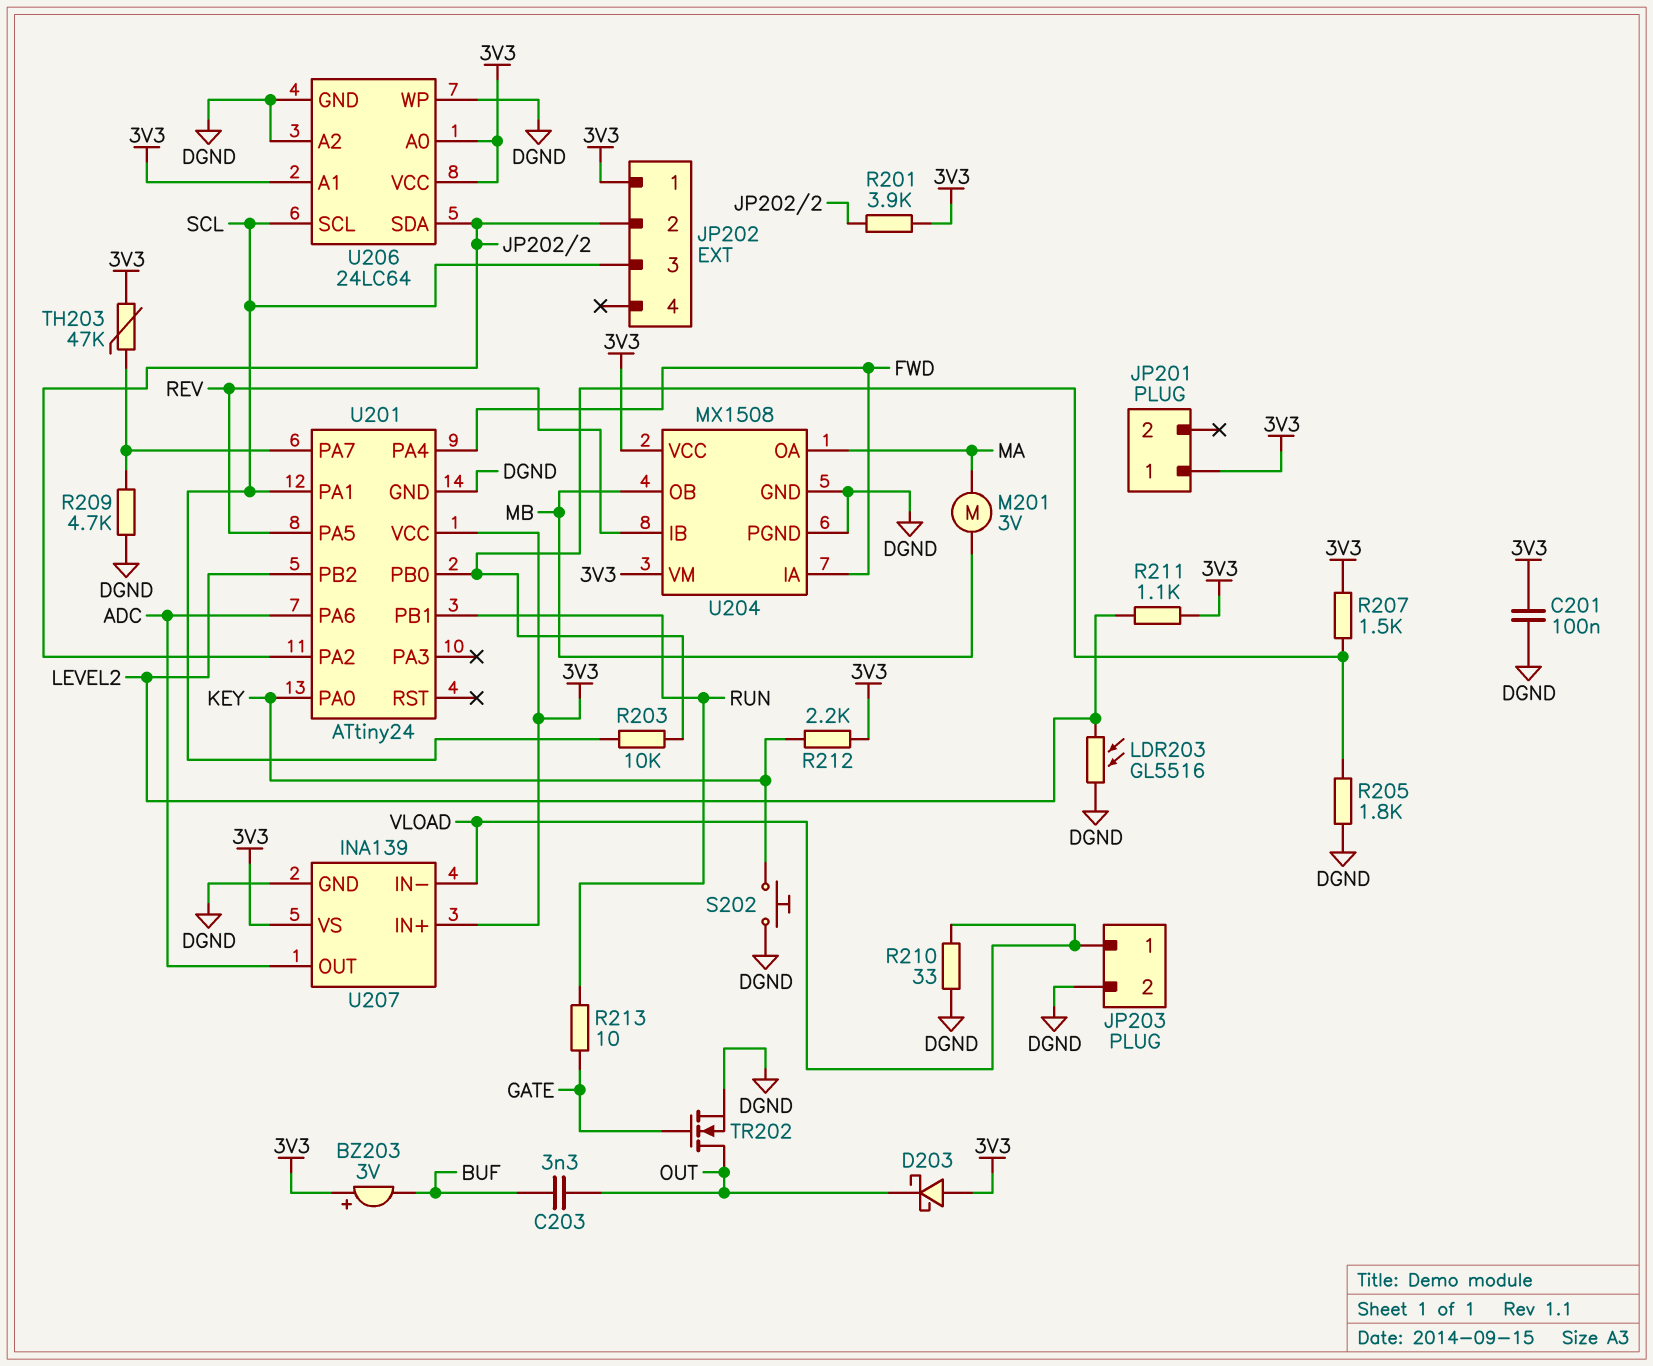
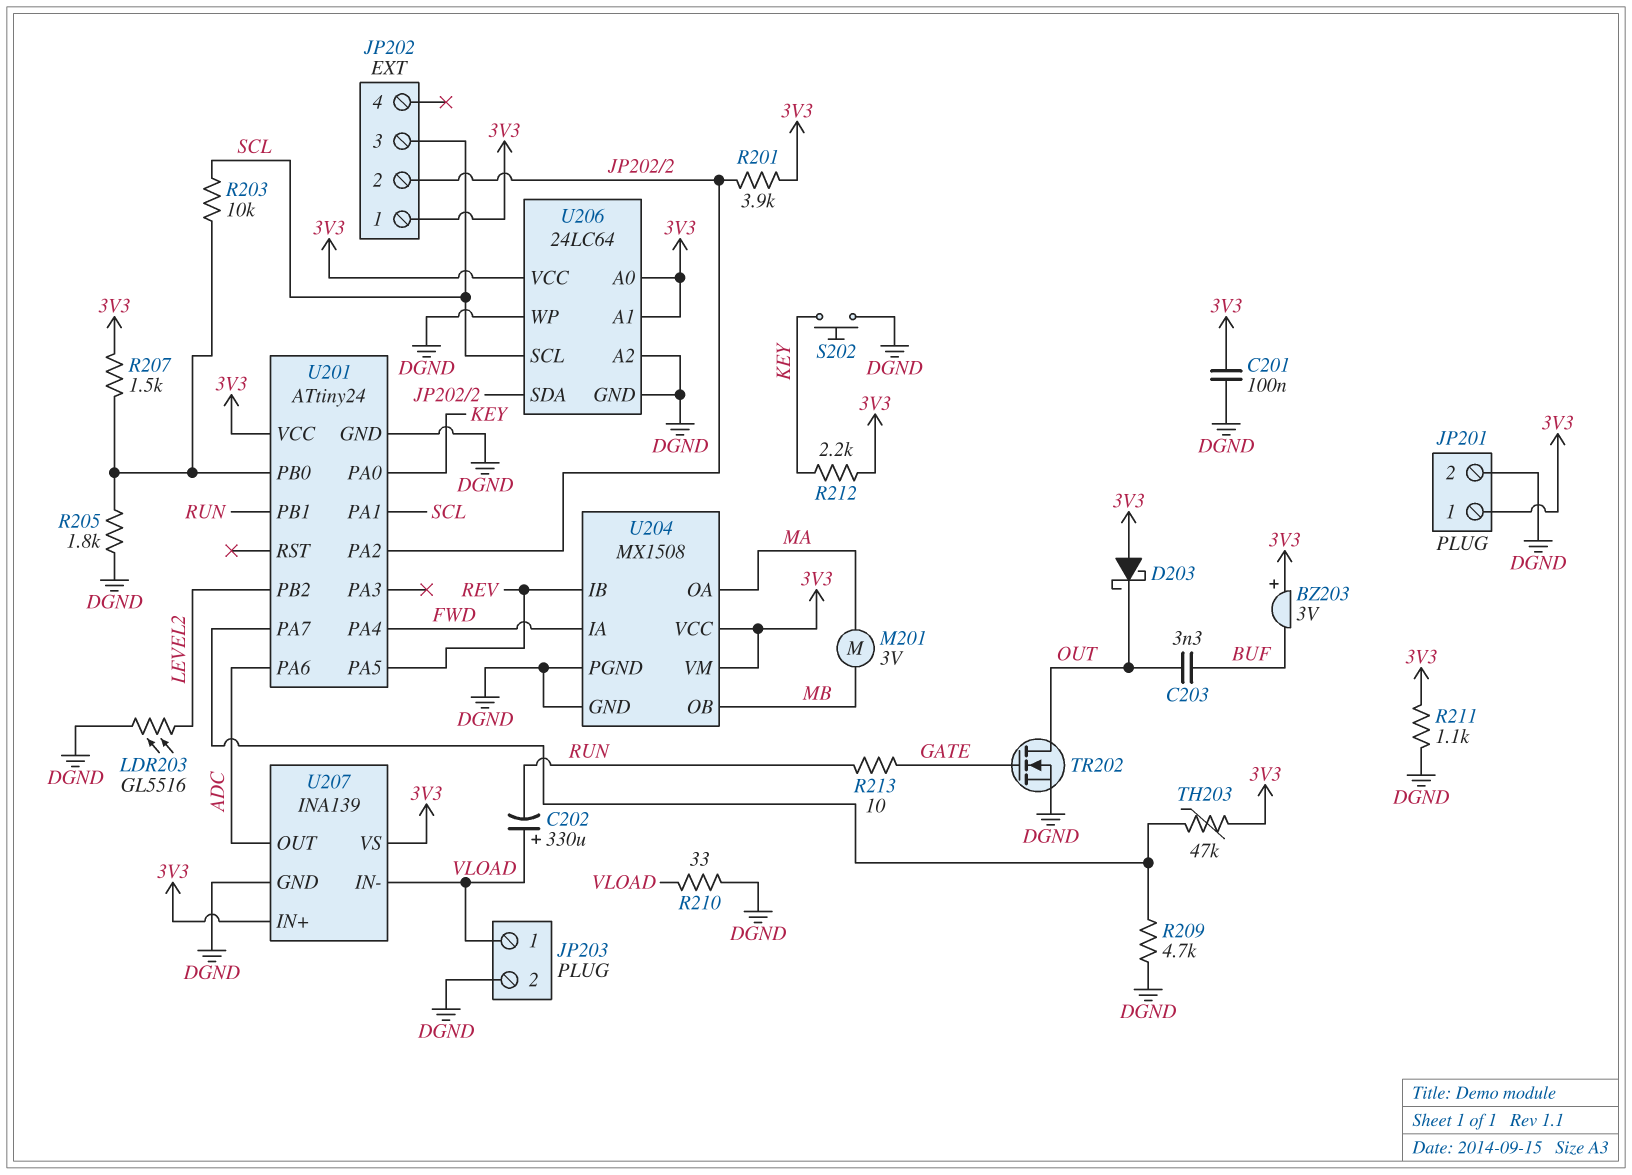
C202: none -> 330uF (plus VLOAD, minus RUN)
JP201 pin 2: none -> DGND
R211: 1.1k (3V3, LEVEL2) -> 1.1k (3V3, DGND)

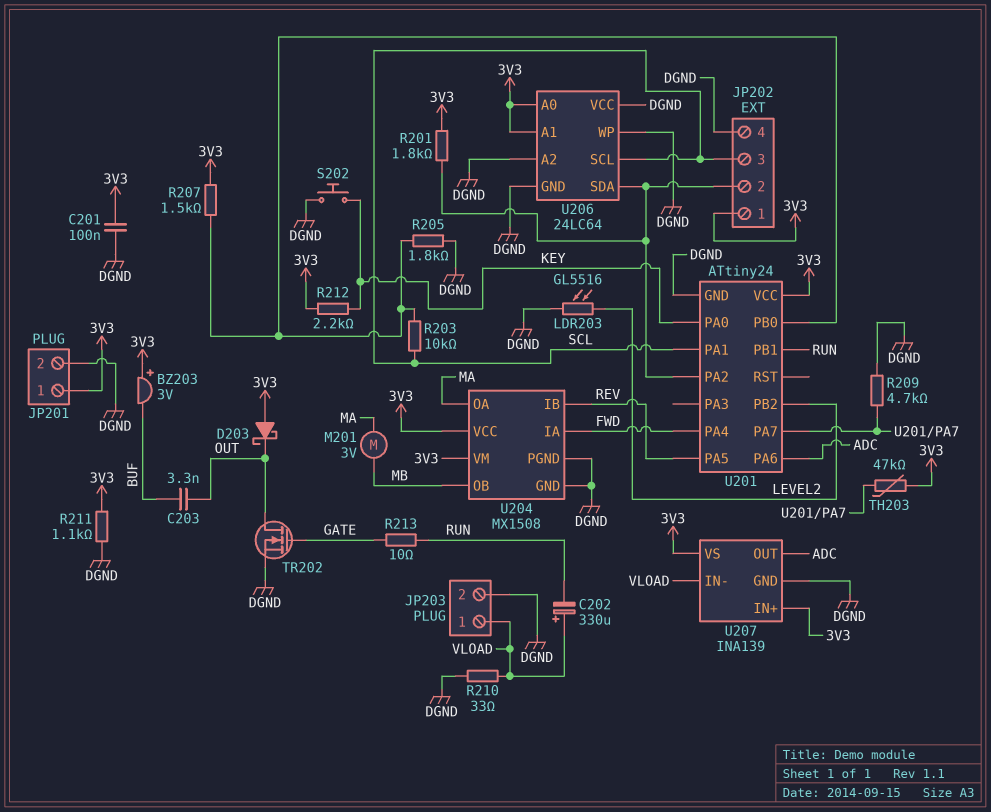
JP202 pin 4: none -> DGND
R201: 3.9k (3V3, JP202/2) -> 1.8k (3V3, JP202/2)
U206 pin VCC: 3V3 -> DGND

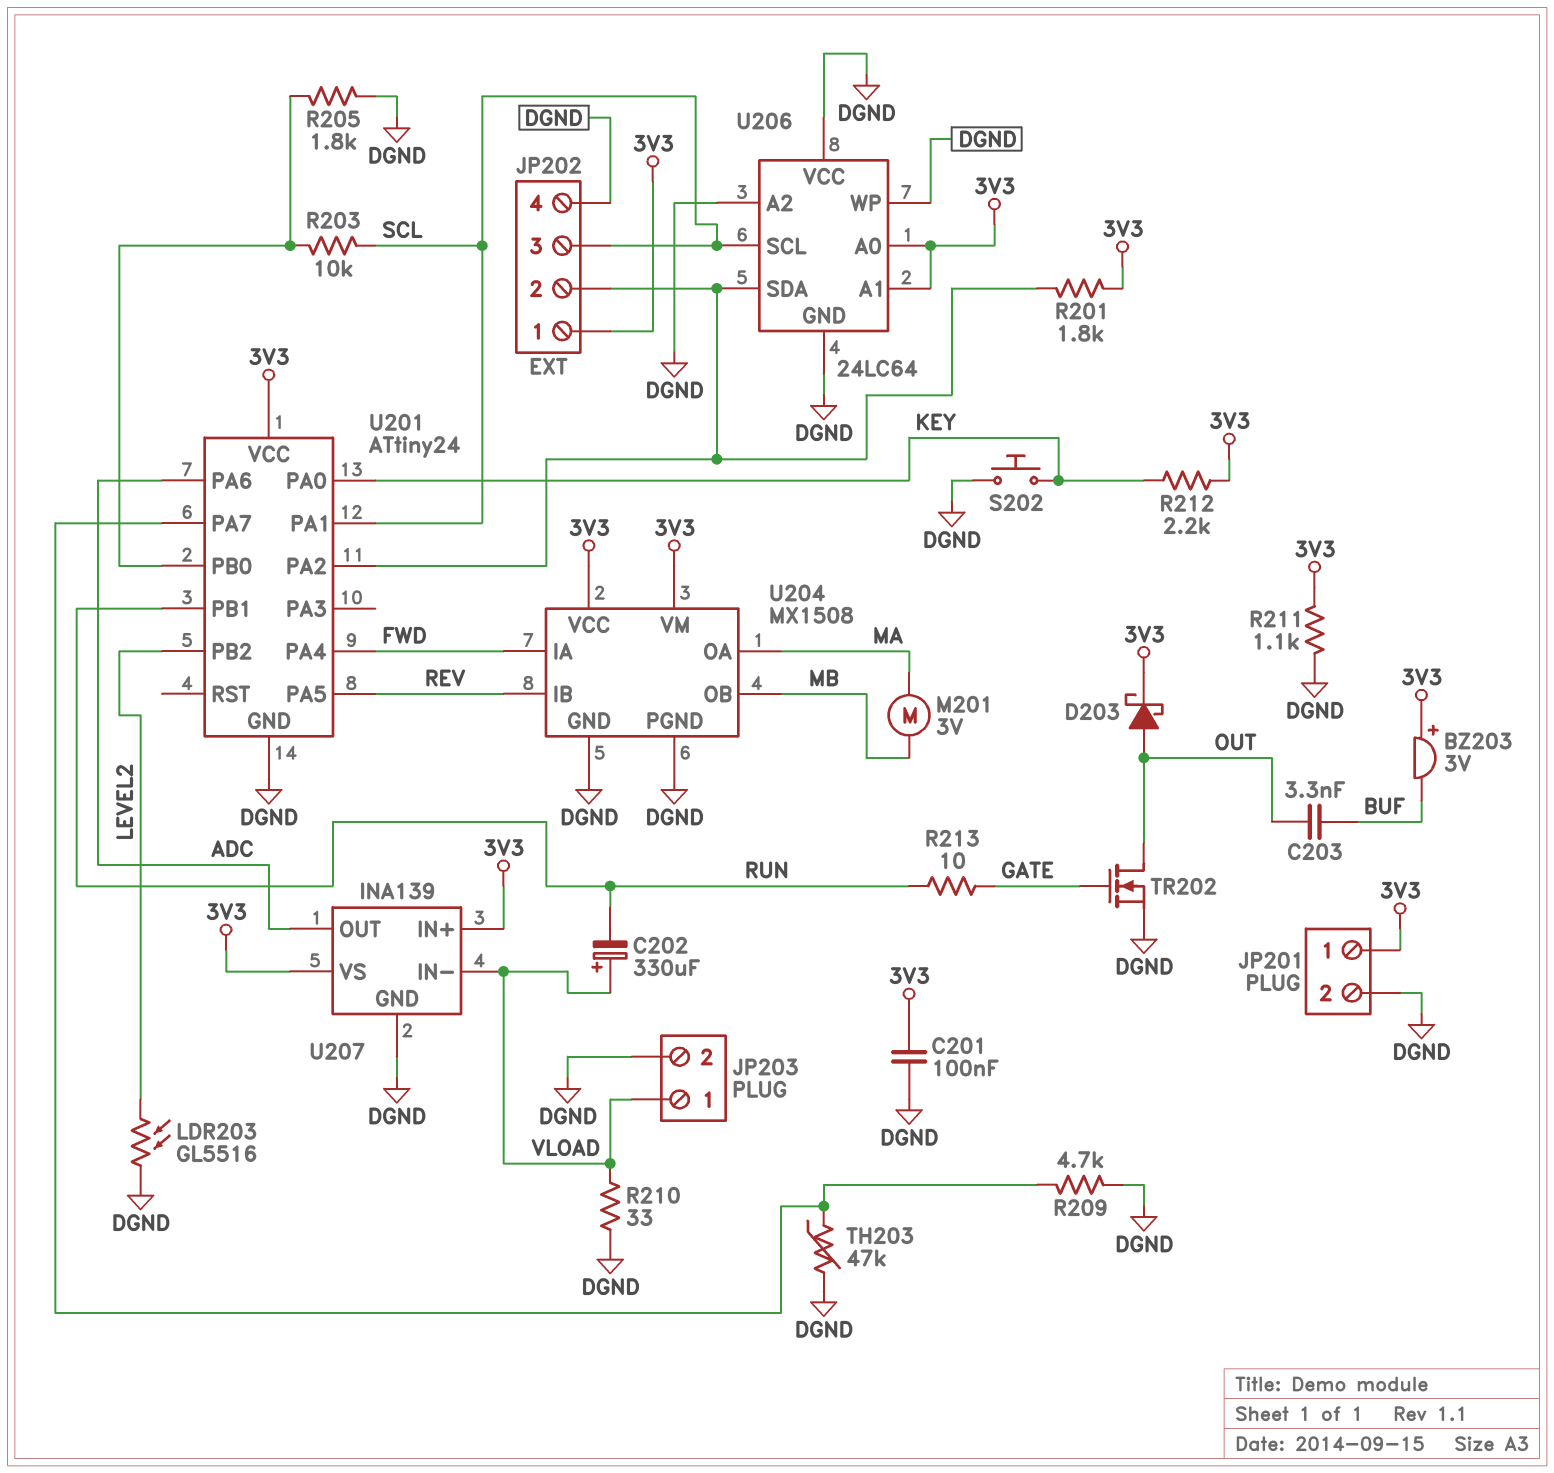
D203: schottky (A 3V3, K OUT) -> schottky (A OUT, K 3V3)
R207: 1.5k (3V3, U201/PB0) -> none
TH203: 47k (3V3, U201/PA7) -> 47k (DGND, U201/PA7)

